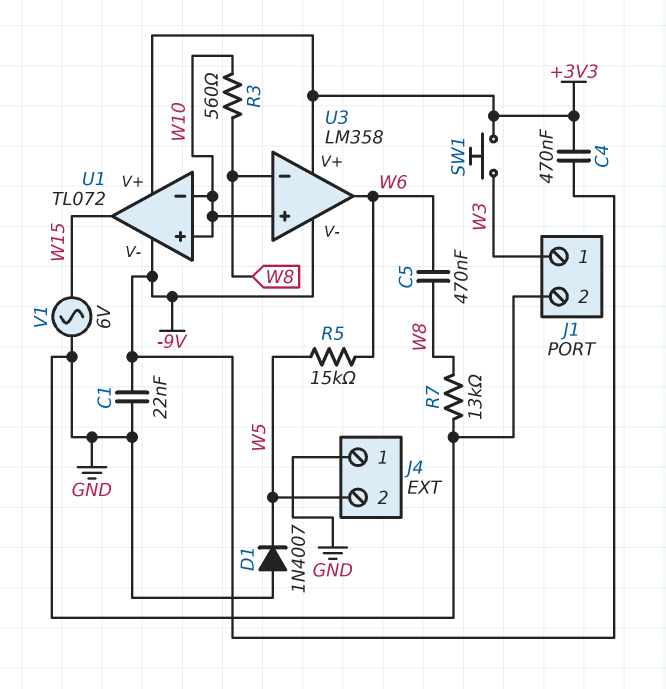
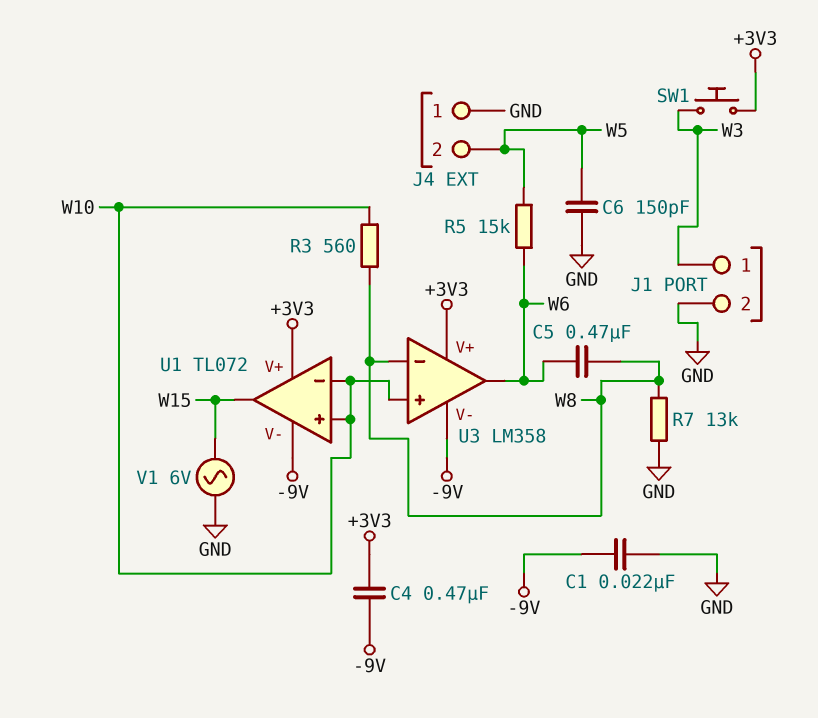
C6: none -> 150pF (GND, W5)
D1: diode 1N4007 (A GND, K W5) -> none

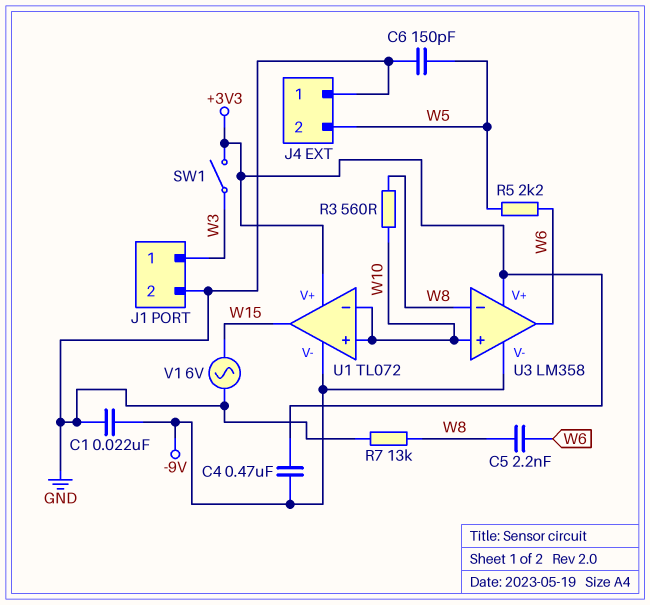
C5: 470nF (W6, W8) -> 2.2nF (W6, W8)
R5: 15k (W5, W6) -> 2.2k (W5, W6)
SW1: button (+3V3, W3) -> switch (+3V3, W3)

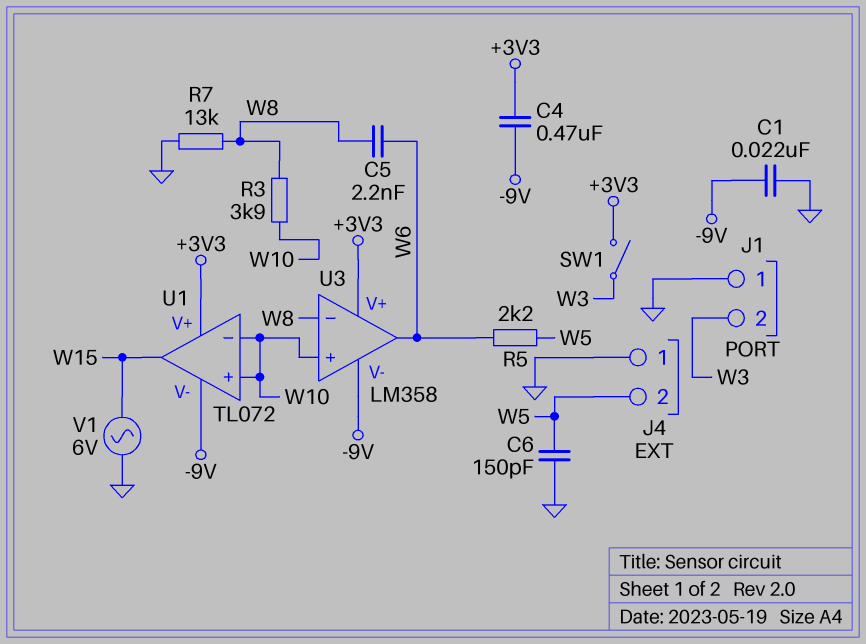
J1 pin 1: W3 -> GND
J1 pin 2: GND -> W3
R3: 560 (W8, W10) -> 3.9k (W8, W10)

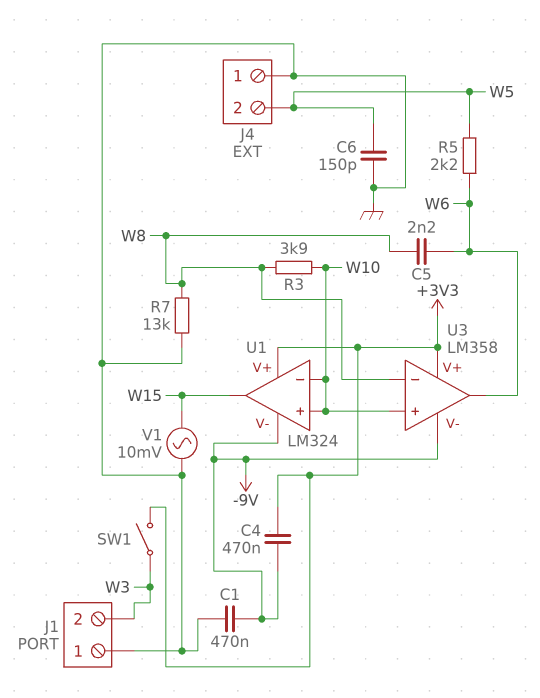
C1: 22nF (-9V, GND) -> 470nF (-9V, GND)
U1: TL072 -> LM324
V1: AC 6V (GND, W15) -> AC 10mV (GND, W15)

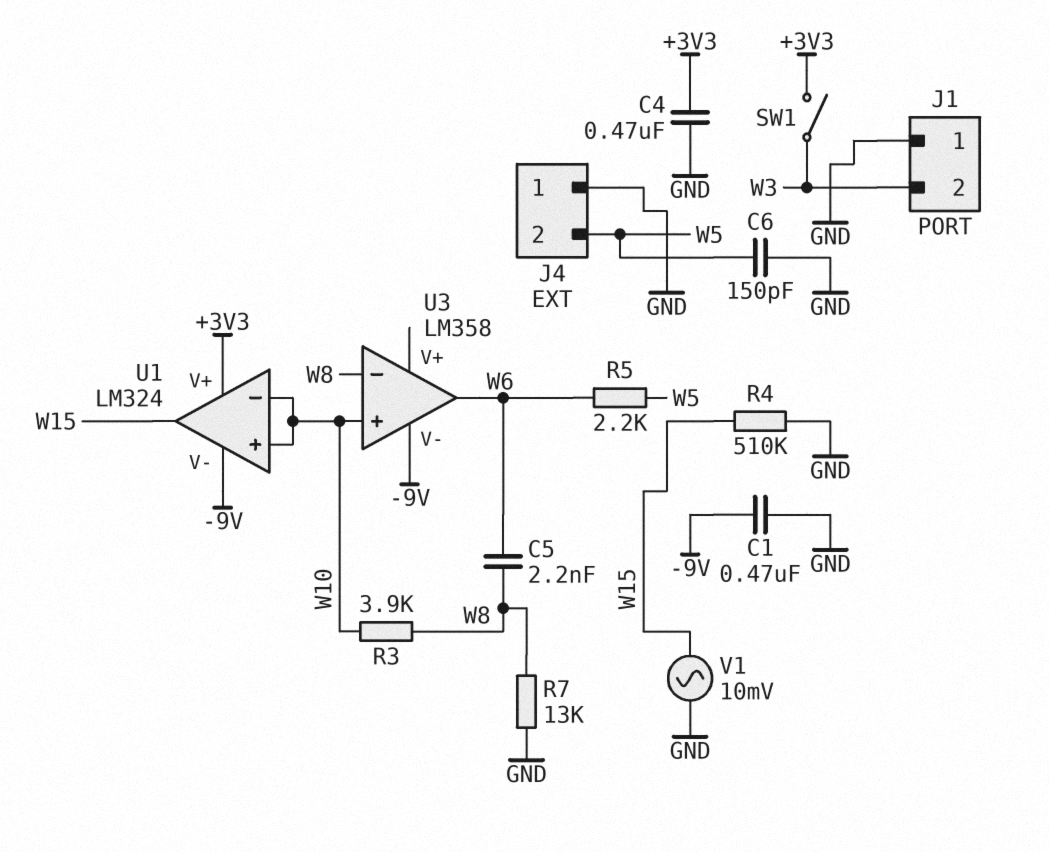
C4: 470nF (+3V3, -9V) -> 470nF (+3V3, GND)
R4: none -> 510k (GND, W15)
U3 pin V+: +3V3 -> none

